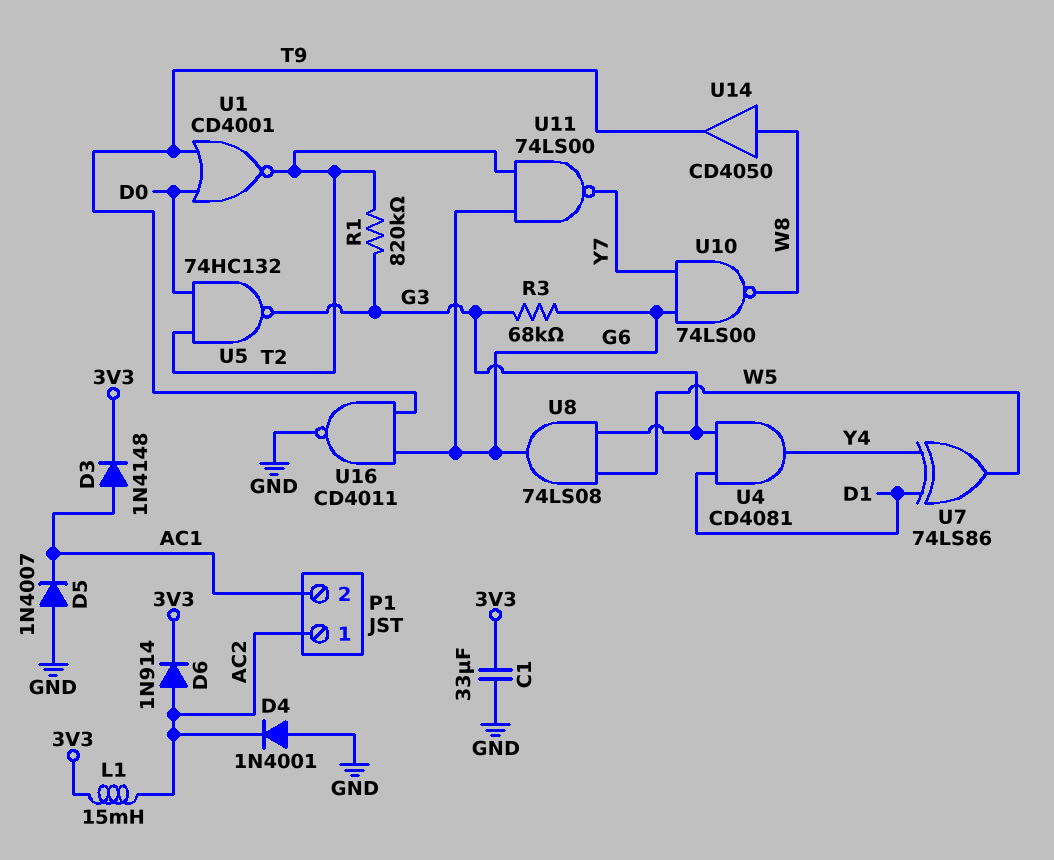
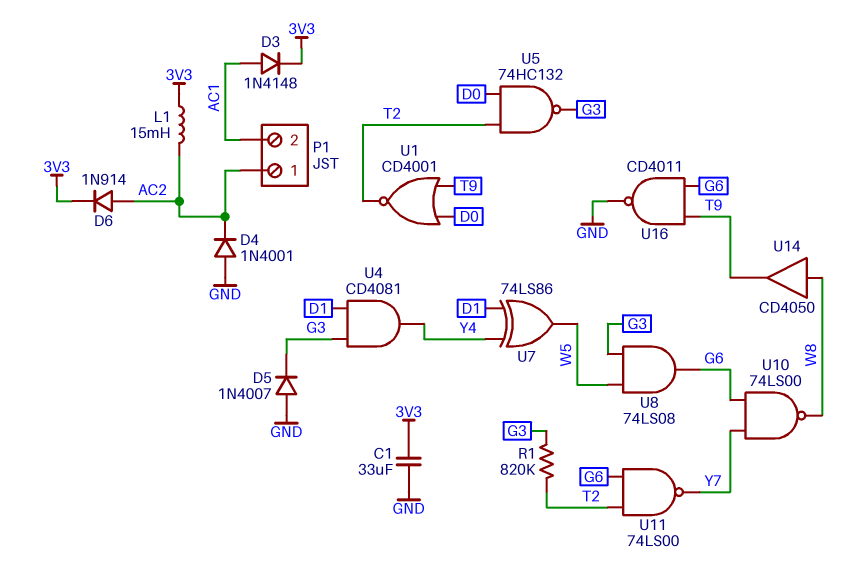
D5: diode 1N4007 (A GND, K AC1) -> diode 1N4007 (A GND, K G3)
R3: 68k (G3, G6) -> none

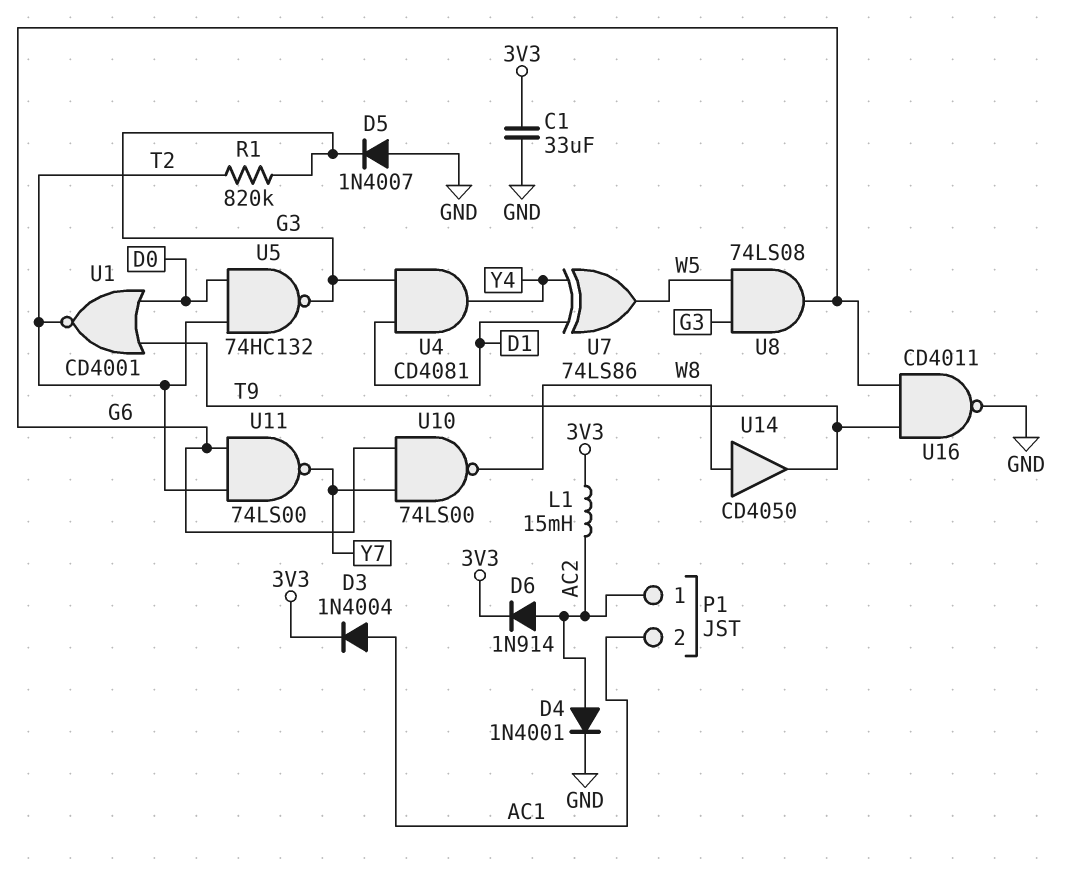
D3: diode 1N4148 (A AC1, K 3V3) -> diode 1N4004 (A AC1, K 3V3)
D4: diode 1N4001 (A GND, K AC2) -> diode 1N4001 (A AC2, K GND)

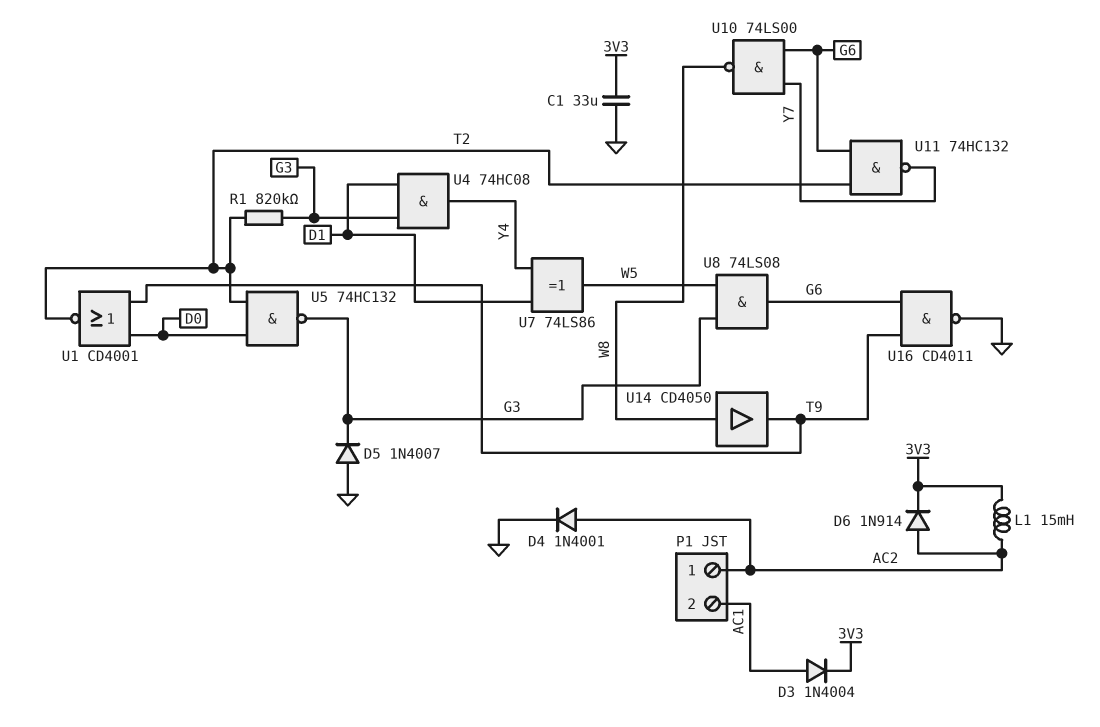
U4: AND CD4081 (in D1, in G3, out Y4) -> AND 74HC08 (in D1, in G3, out Y4)
U11: NAND 74LS00 (in G6, in T2, out Y7) -> NAND 74HC132 (in G6, in T2, out Y7)

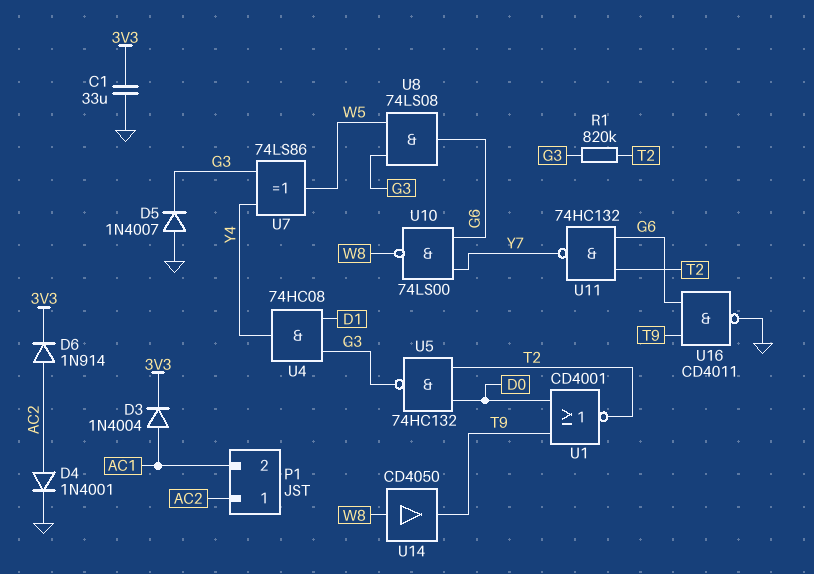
L1: 15mH (3V3, AC2) -> none
U7: XOR 74LS86 (in D1, in Y4, out W5) -> XOR 74LS86 (in G3, in Y4, out W5)

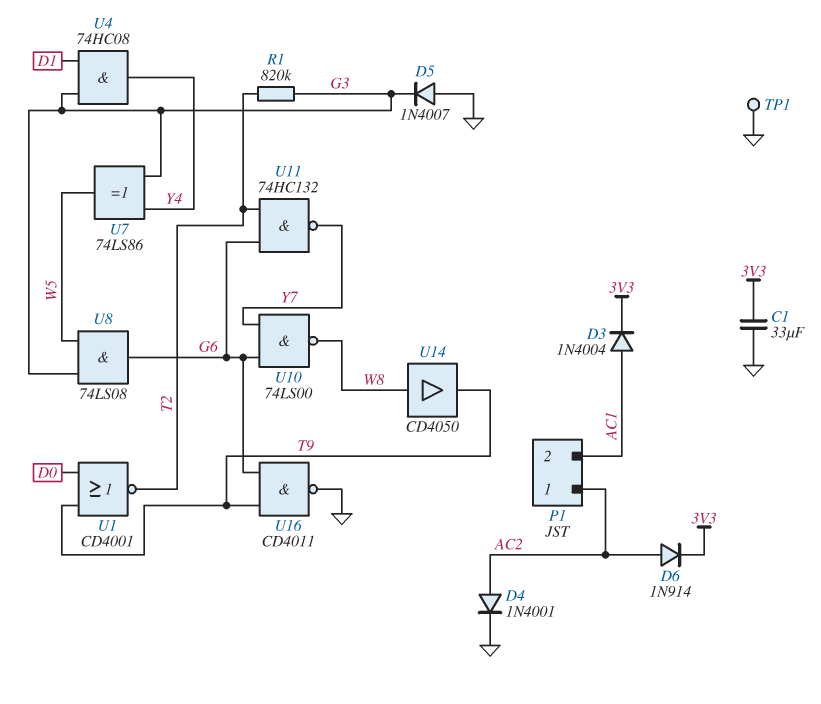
TP1: none -> test point (GND)
U5: NAND 74HC132 (in D0, in T2, out G3) -> none

